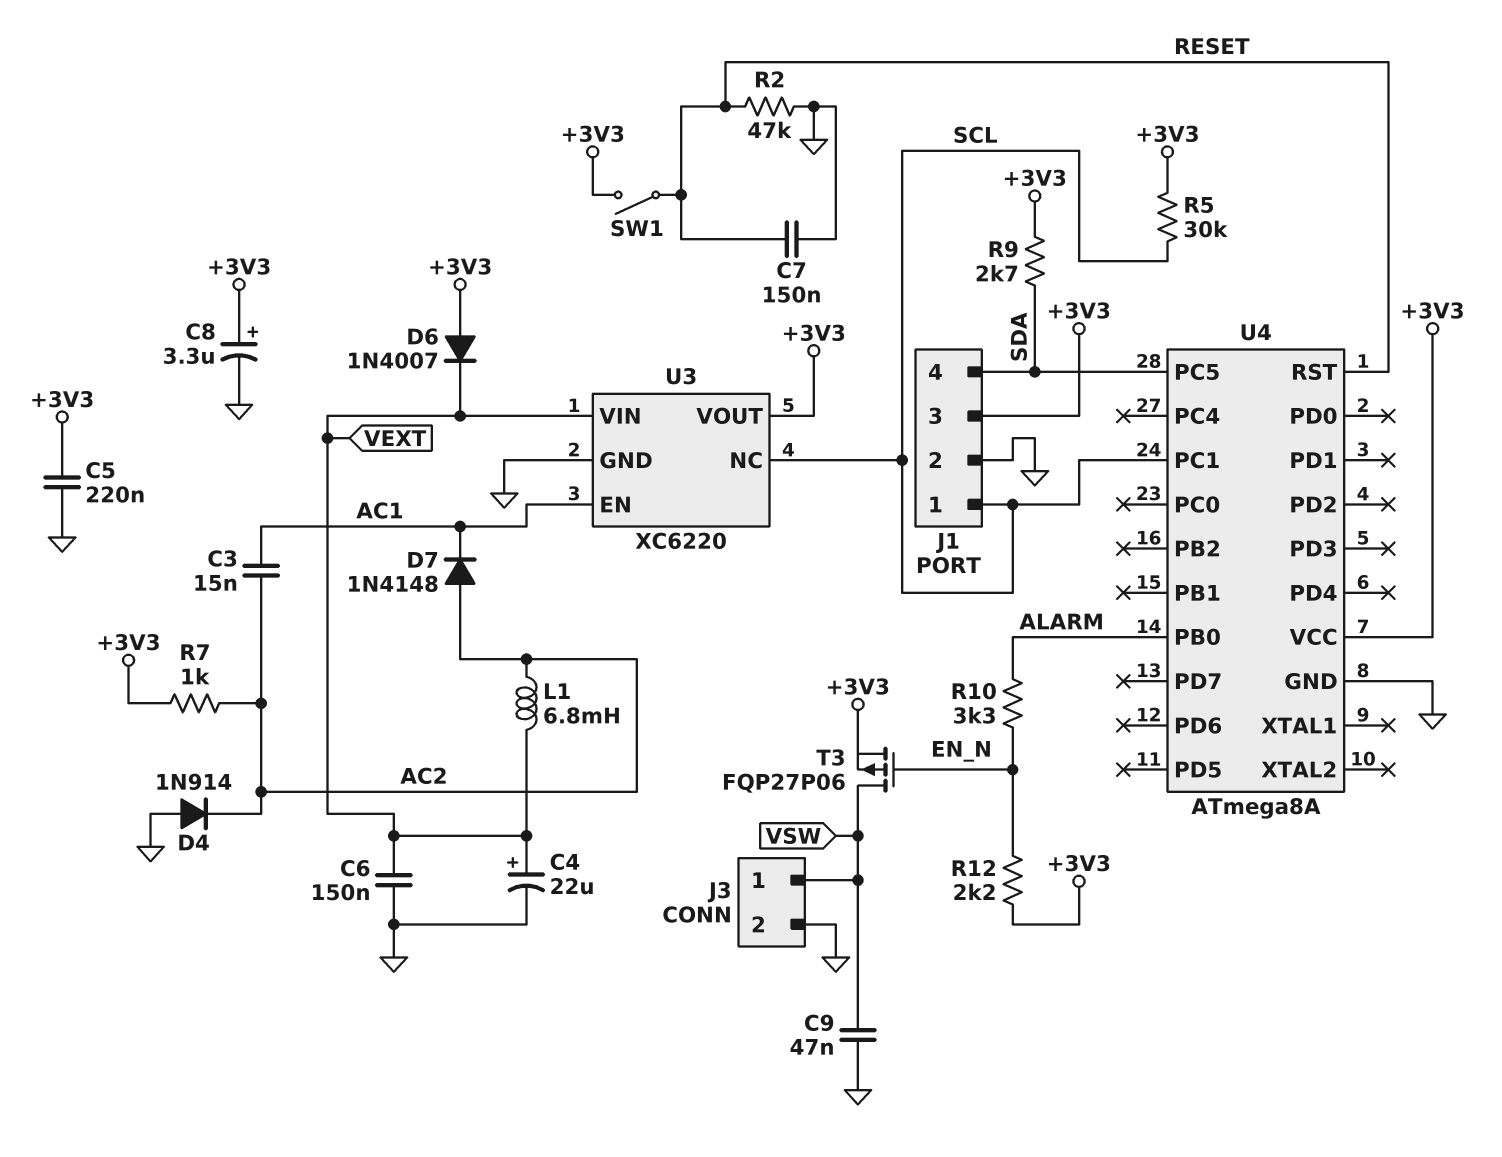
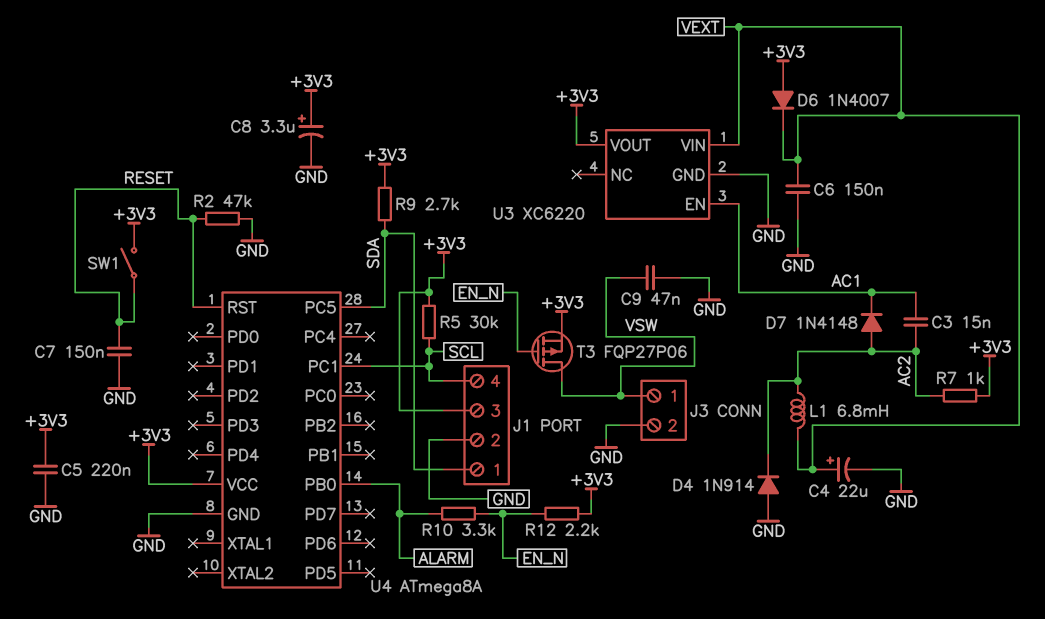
J1 pin 1: SCL -> SDA
J1 pin 4: SDA -> SCL
U3 pin NC: SCL -> none

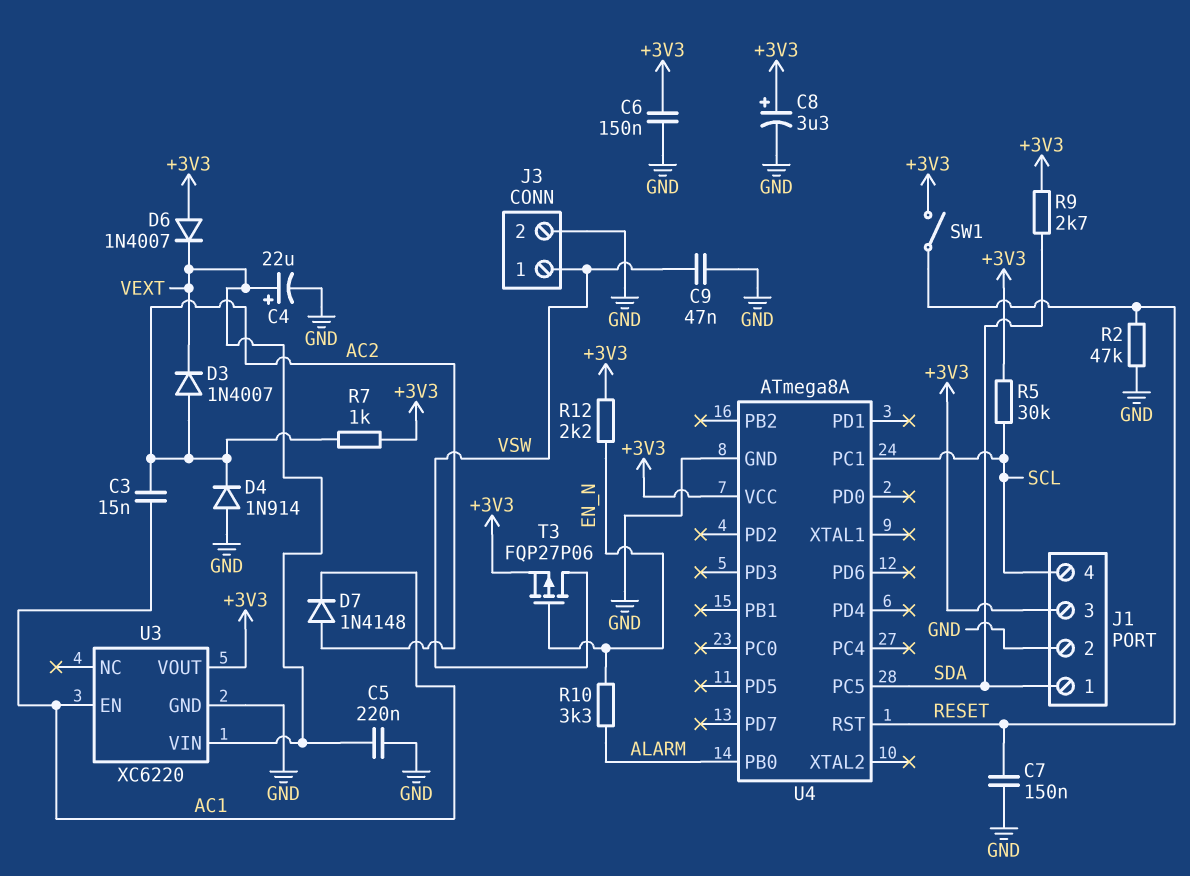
C5: 220nF (+3V3, GND) -> 220nF (GND, VEXT)
C6: 150nF (GND, VEXT) -> 150nF (+3V3, GND)
D3: none -> diode 1N4007 (A AC2, K VEXT)
L1: 6.8mH (AC2, VEXT) -> none

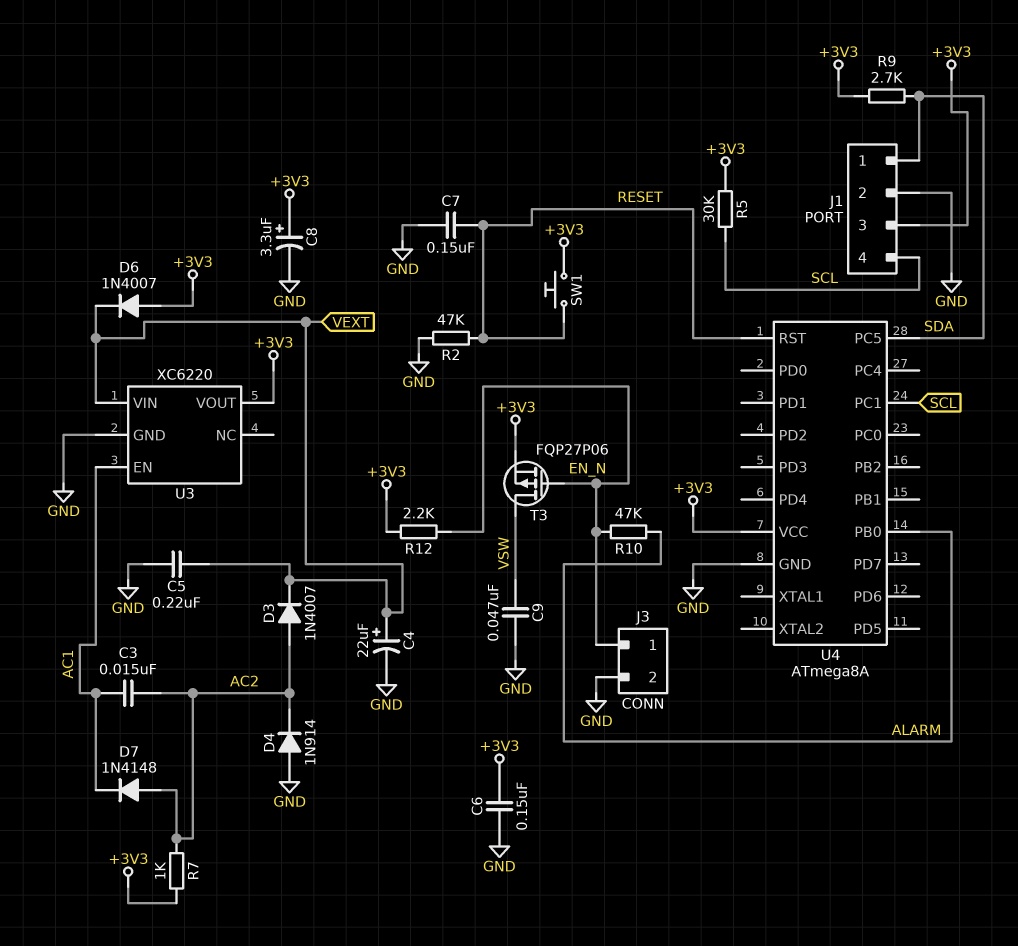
J3 pin 1: VSW -> EN_N
R10: 3.3k (ALARM, EN_N) -> 47k (ALARM, EN_N)
SW1: switch (+3V3, RESET) -> button (+3V3, RESET)

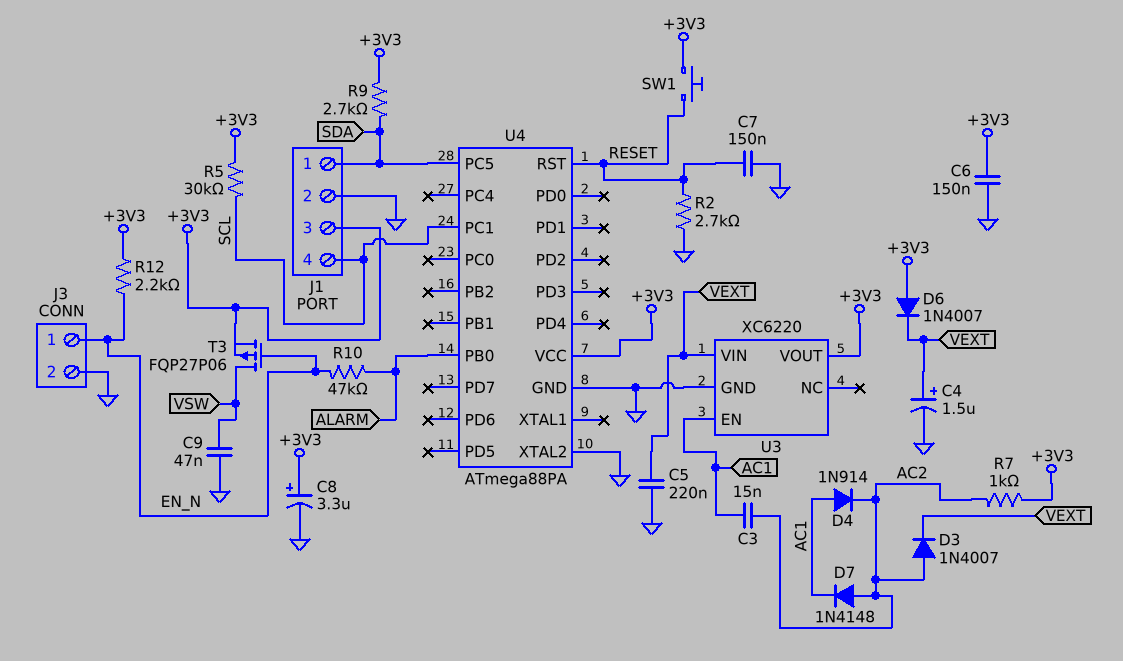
C4: 22uF (plus VEXT, minus GND) -> 1.5uF (plus VEXT, minus GND)
D4: diode 1N914 (A GND, K AC2) -> diode 1N914 (A AC1, K AC2)
R2: 47k (GND, RESET) -> 2.7k (GND, RESET)
U4: ATmega8A -> ATmega88PA
U4 pin XTAL2: none -> GND

